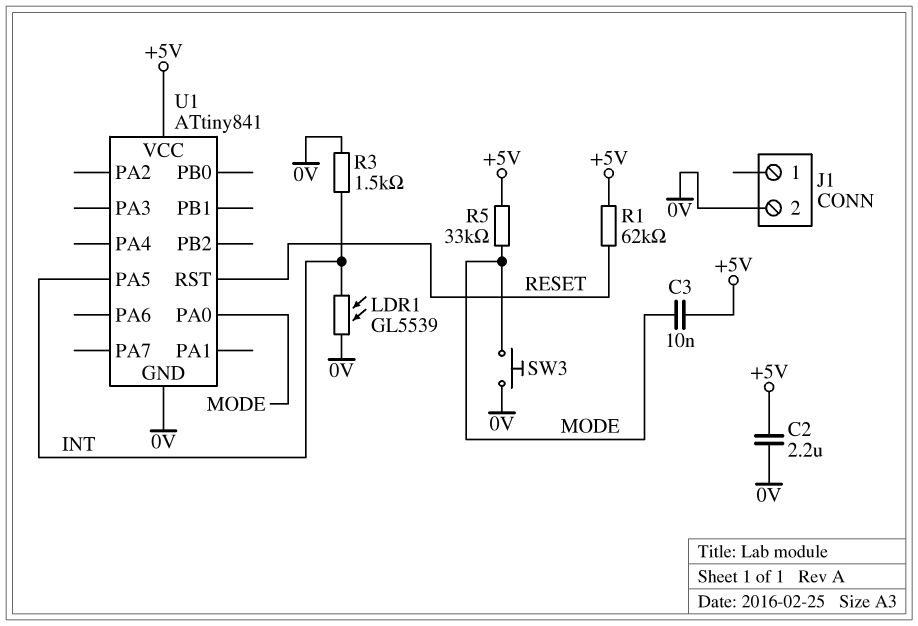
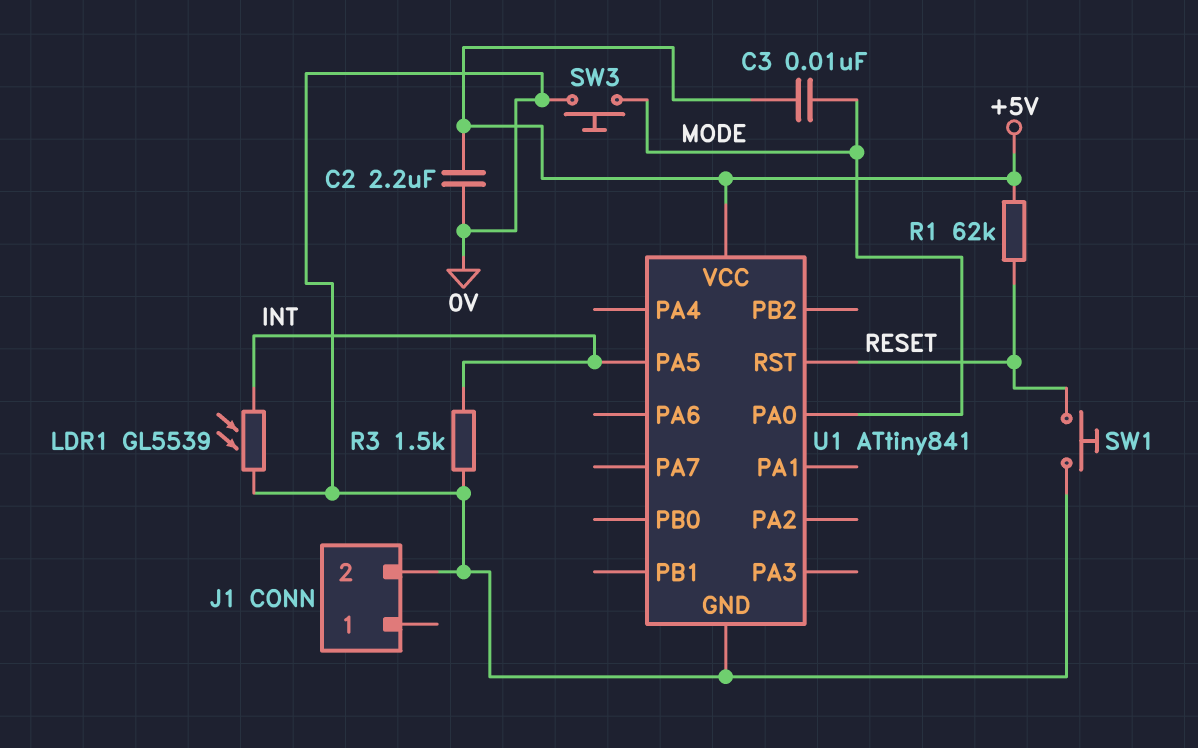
R5: 33k (+5V, MODE) -> none
SW1: none -> button (0V, RESET)

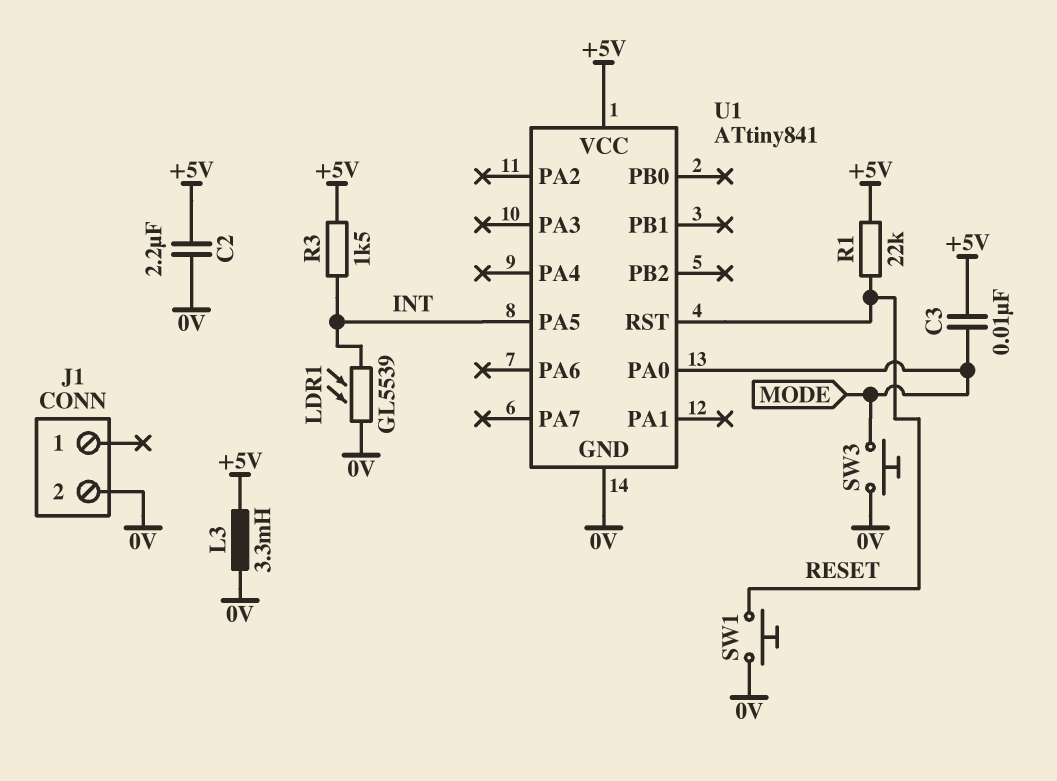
L3: none -> 3.3mH (+5V, 0V)
R1: 62k (+5V, RESET) -> 22k (+5V, RESET)
R3: 1.5k (0V, INT) -> 1.5k (+5V, INT)

